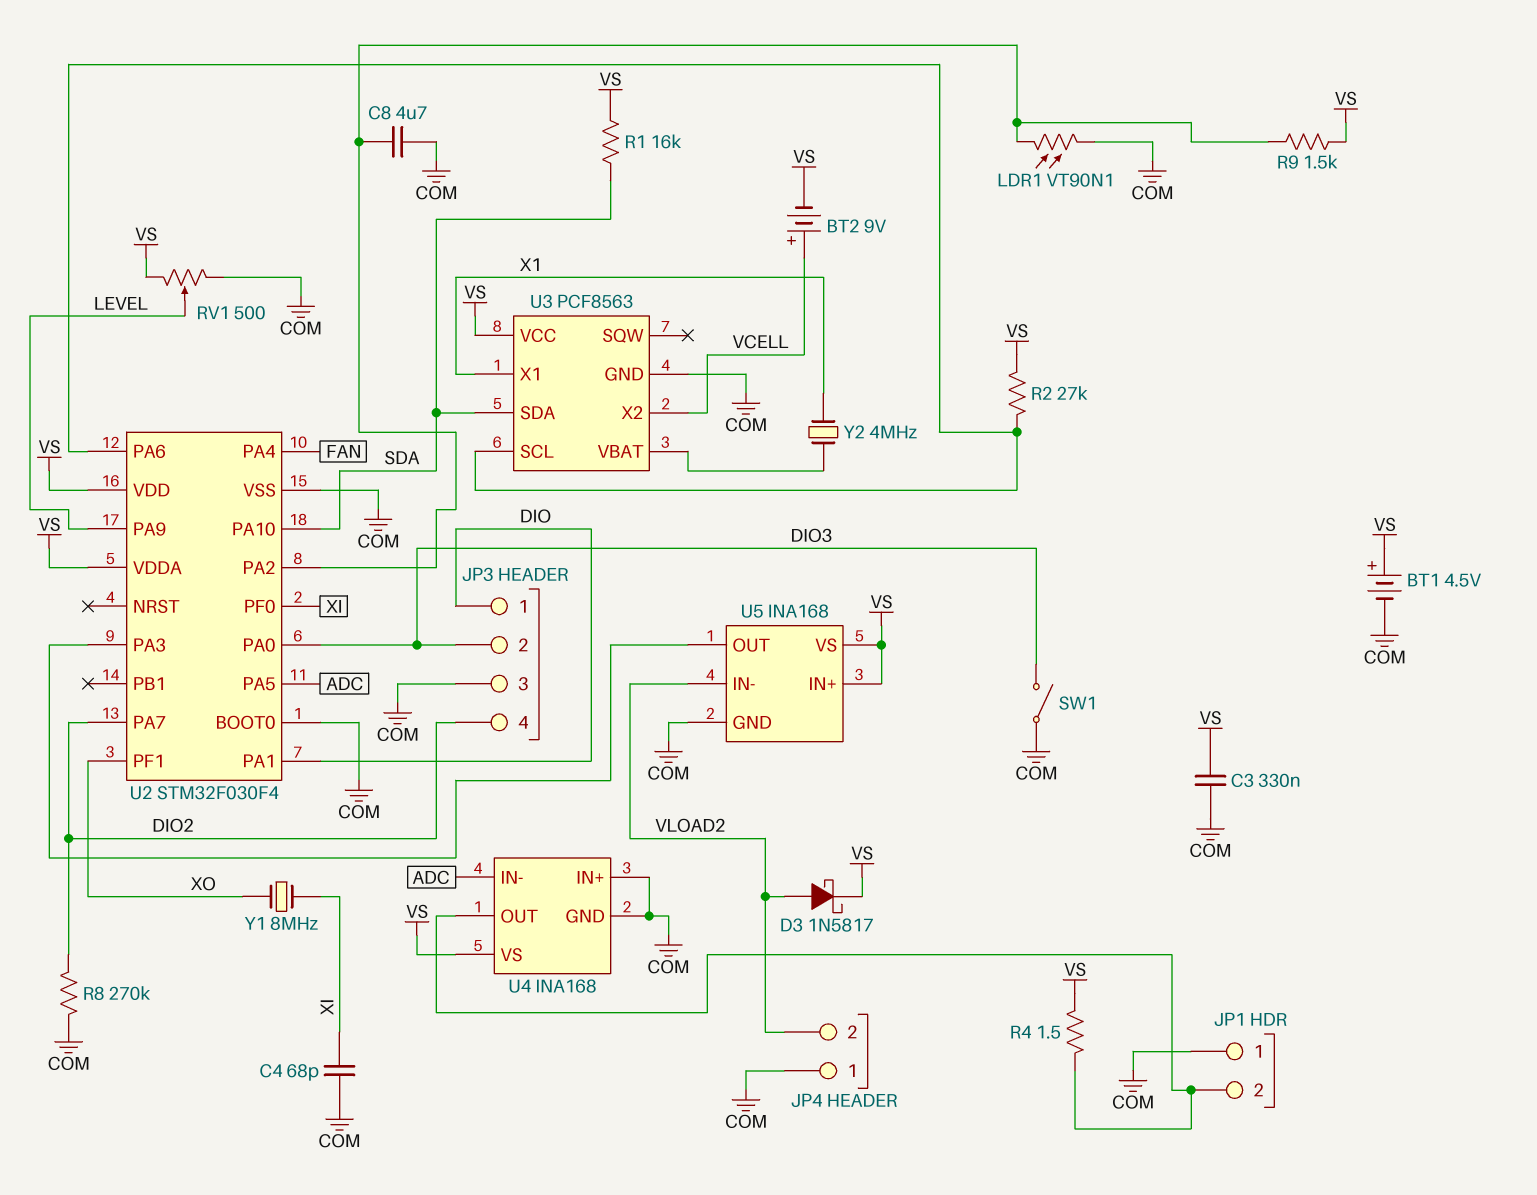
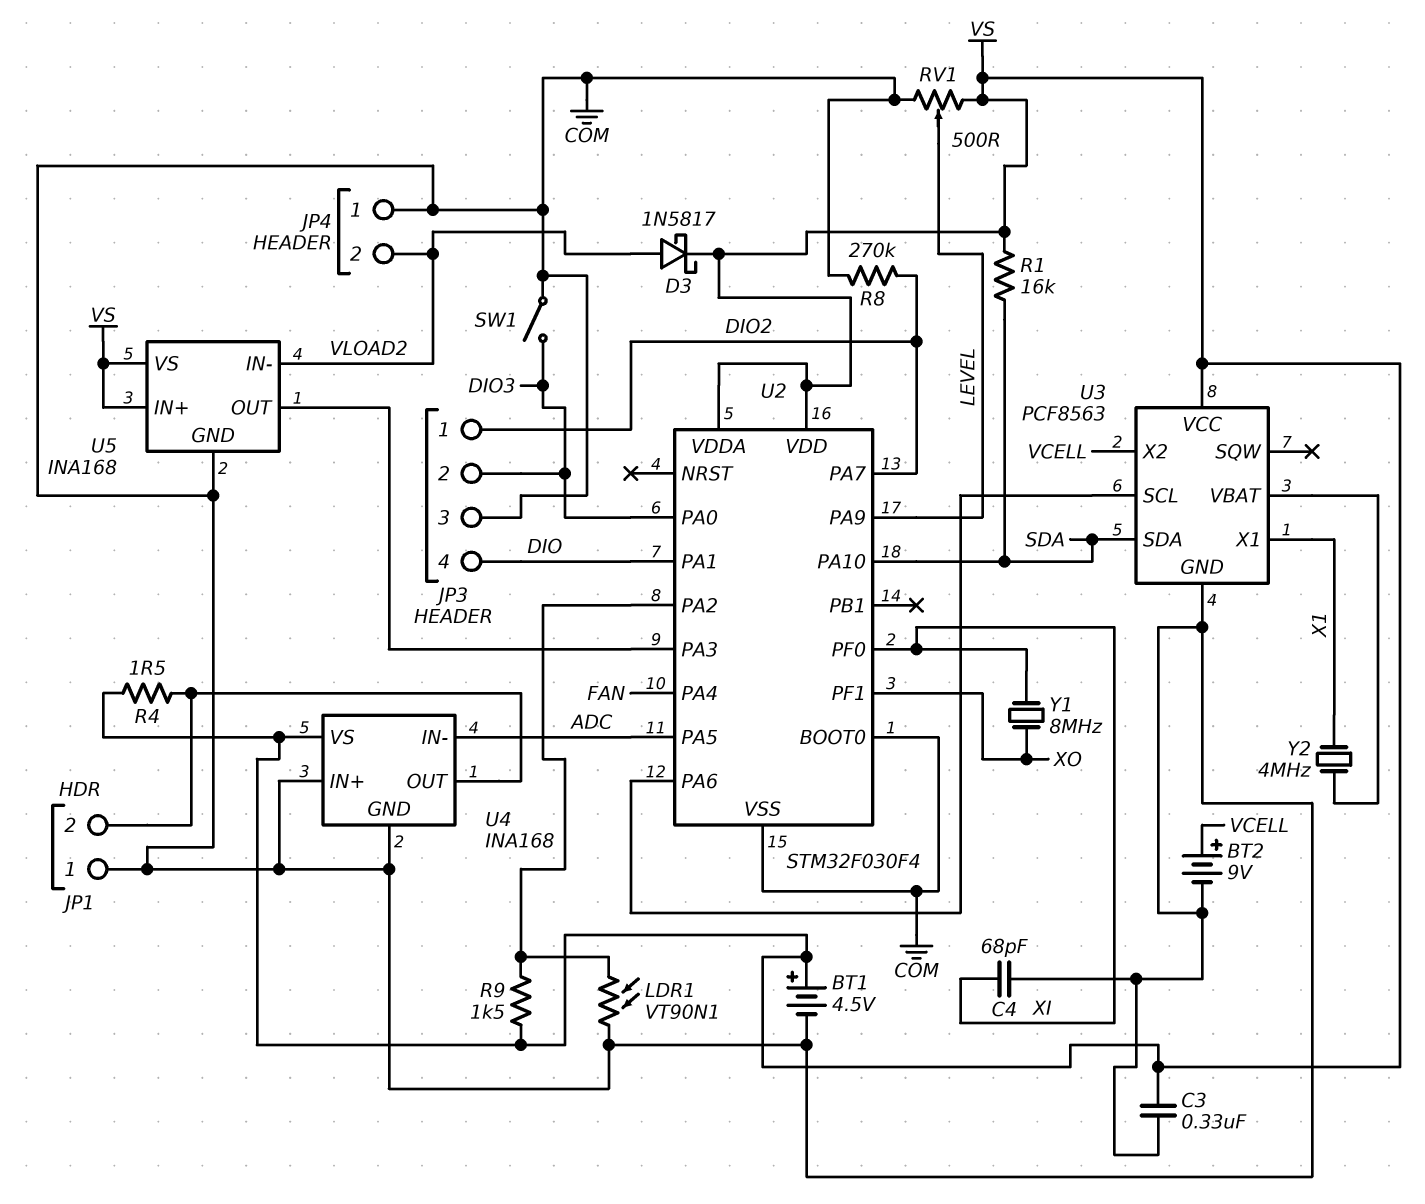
BT2: 9V (plus VCELL, minus VS) -> 9V (plus VCELL, minus COM)
C8: 4.7uF (COM, U2/PA2) -> none
JP3 pin 1: DIO -> DIO2
JP3 pin 4: DIO2 -> DIO
R2: 27k (U2/PA6, VS) -> none

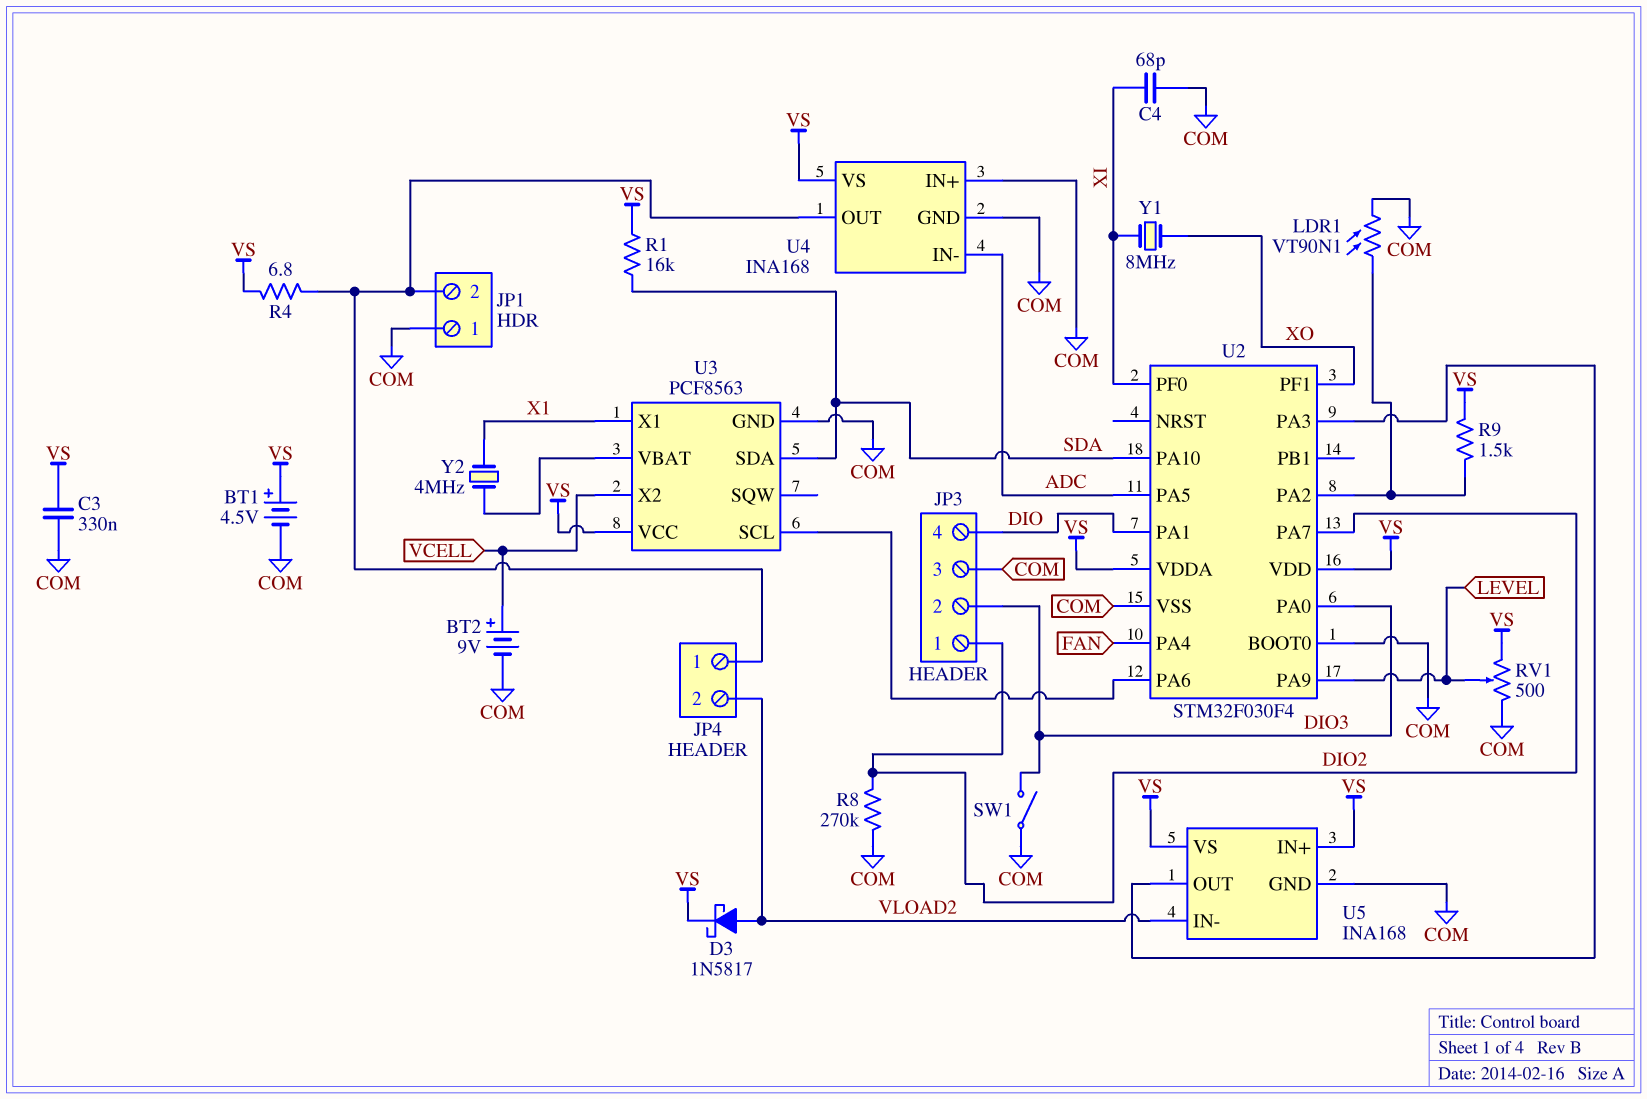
JP4 pin 1: COM -> JP1/2
R4: 1.5 (JP1/2, VS) -> 6.8 (JP1/2, VS)

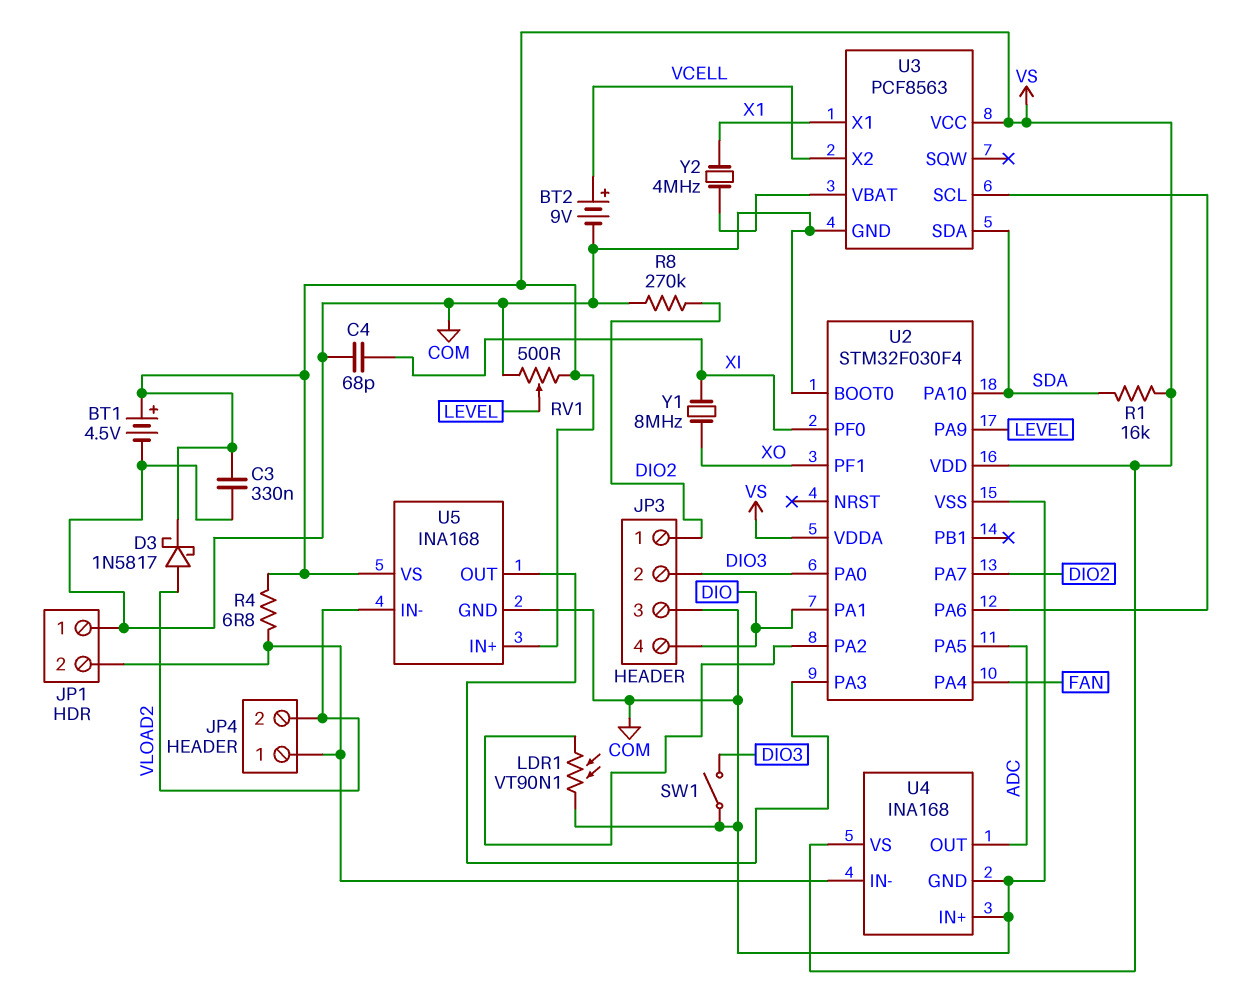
R9: 1.5k (U2/PA2, VS) -> none
U4 pin IN-: ADC -> JP1/2
U4 pin OUT: JP1/2 -> ADC

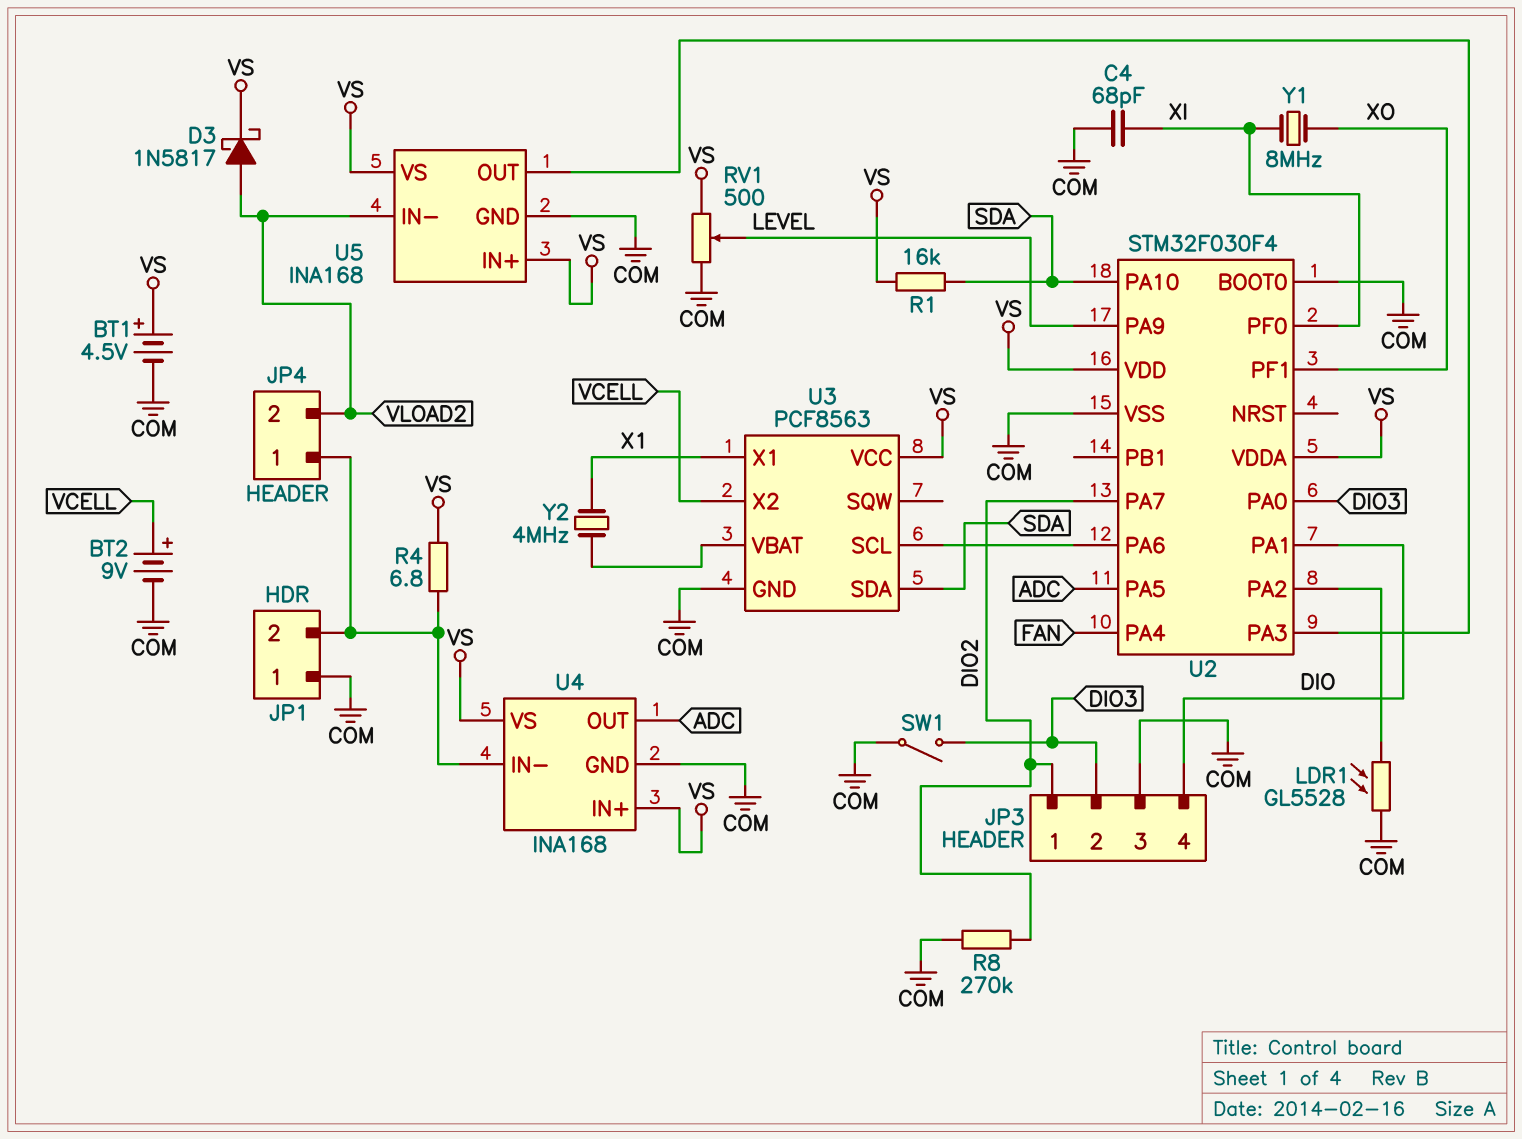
C3: 330nF (COM, VS) -> none
LDR1: VT90N1 (COM, U2/PA2) -> GL5528 (COM, U2/PA2)
U4 pin IN+: COM -> VS

